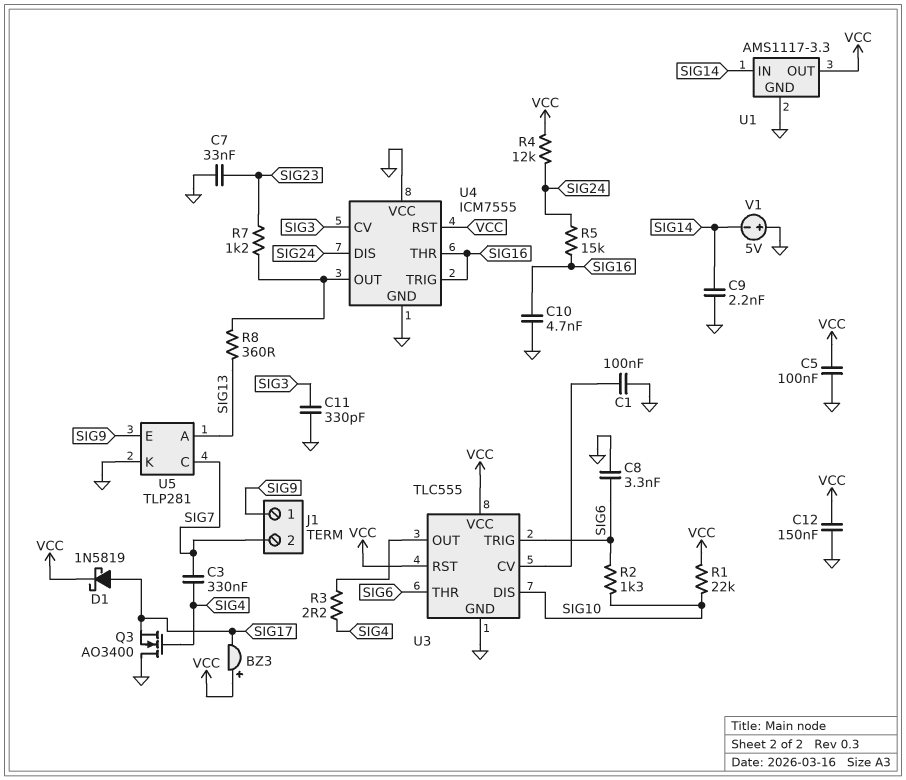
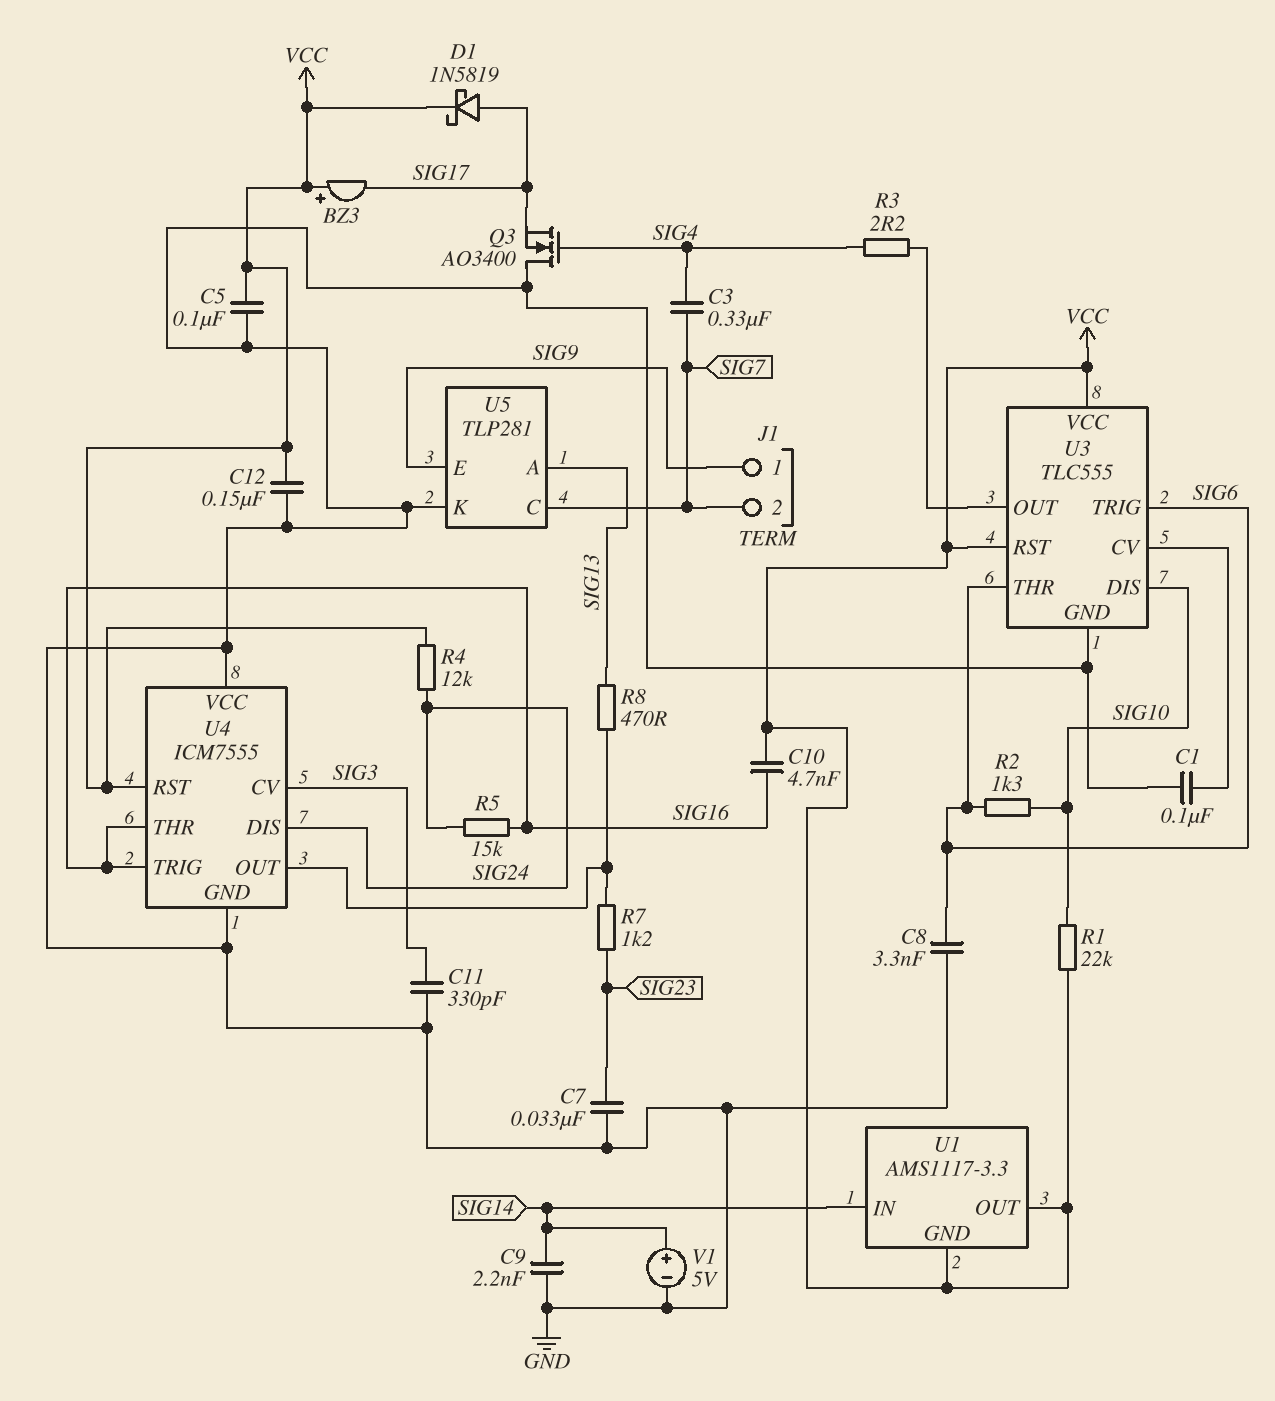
C10: 4.7nF (GND, SIG16) -> 4.7nF (SIG16, VCC)
R8: 360 (SIG13, U4/OUT) -> 470 (SIG13, U4/OUT)
U1 pin GND: GND -> VCC
V1: 5V (plus GND, minus SIG14) -> 5V (plus SIG14, minus GND)

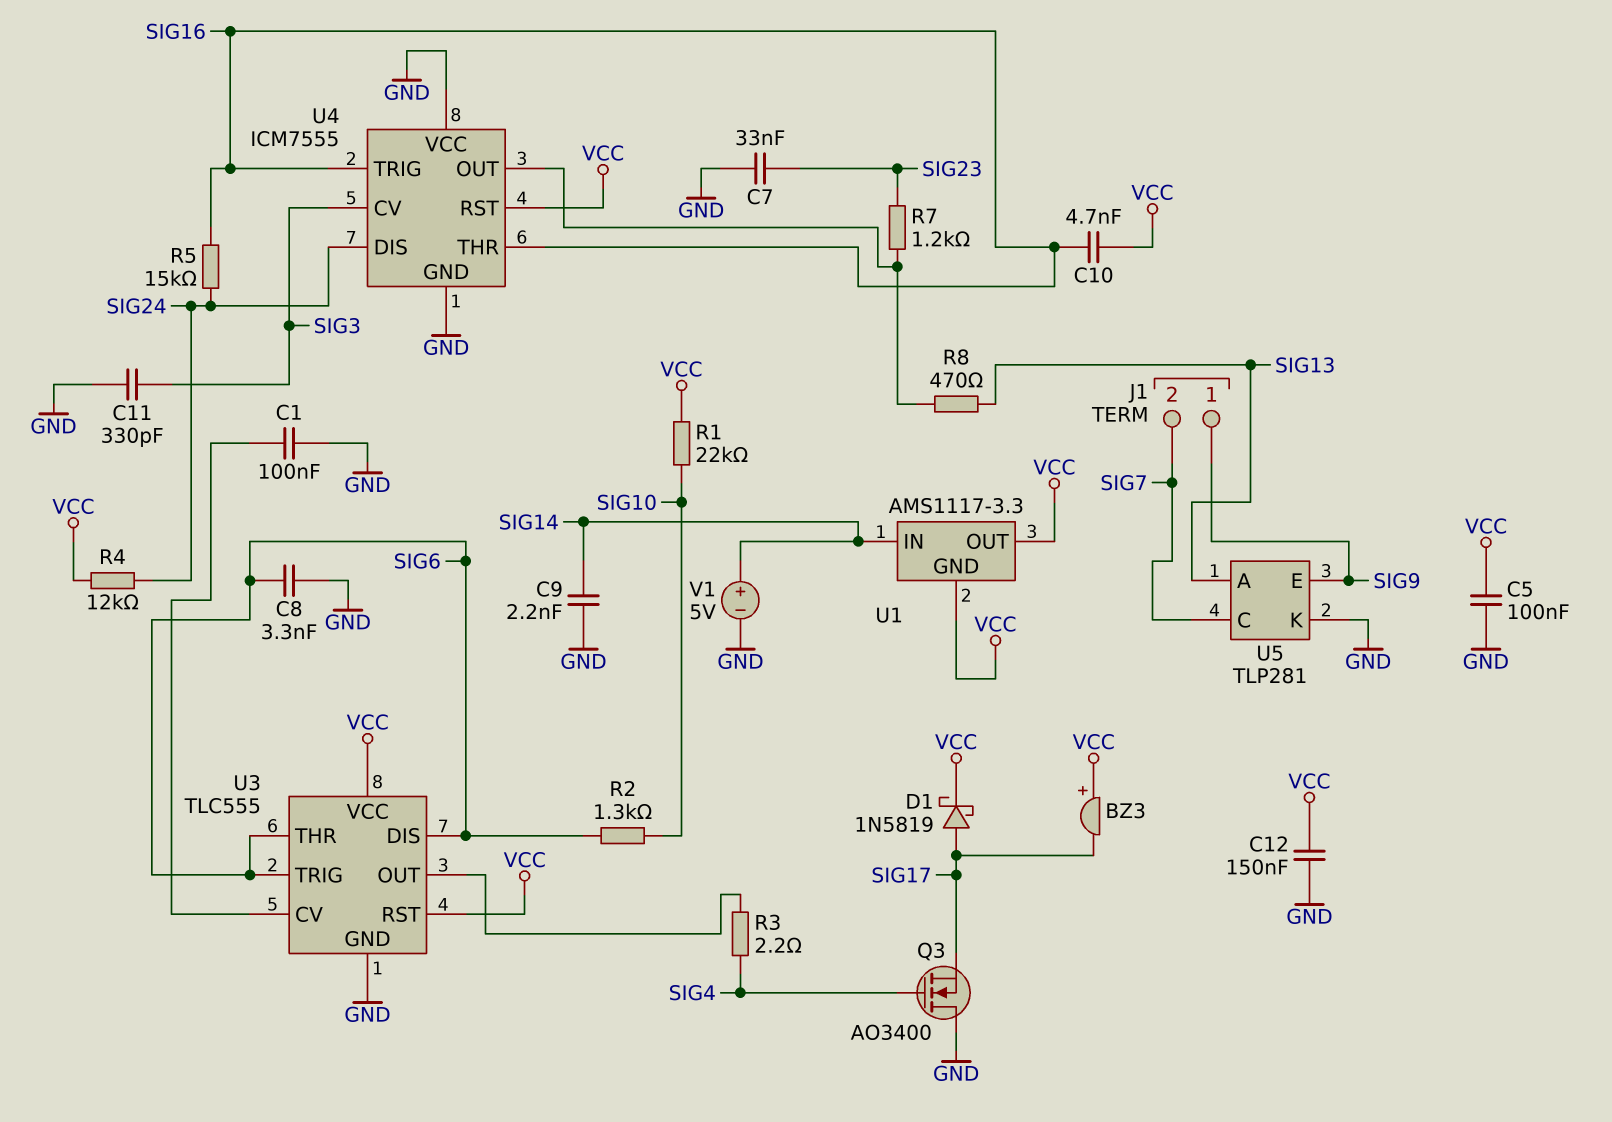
C3: 330nF (SIG4, SIG7) -> none
U3 pin DIS: SIG10 -> SIG6

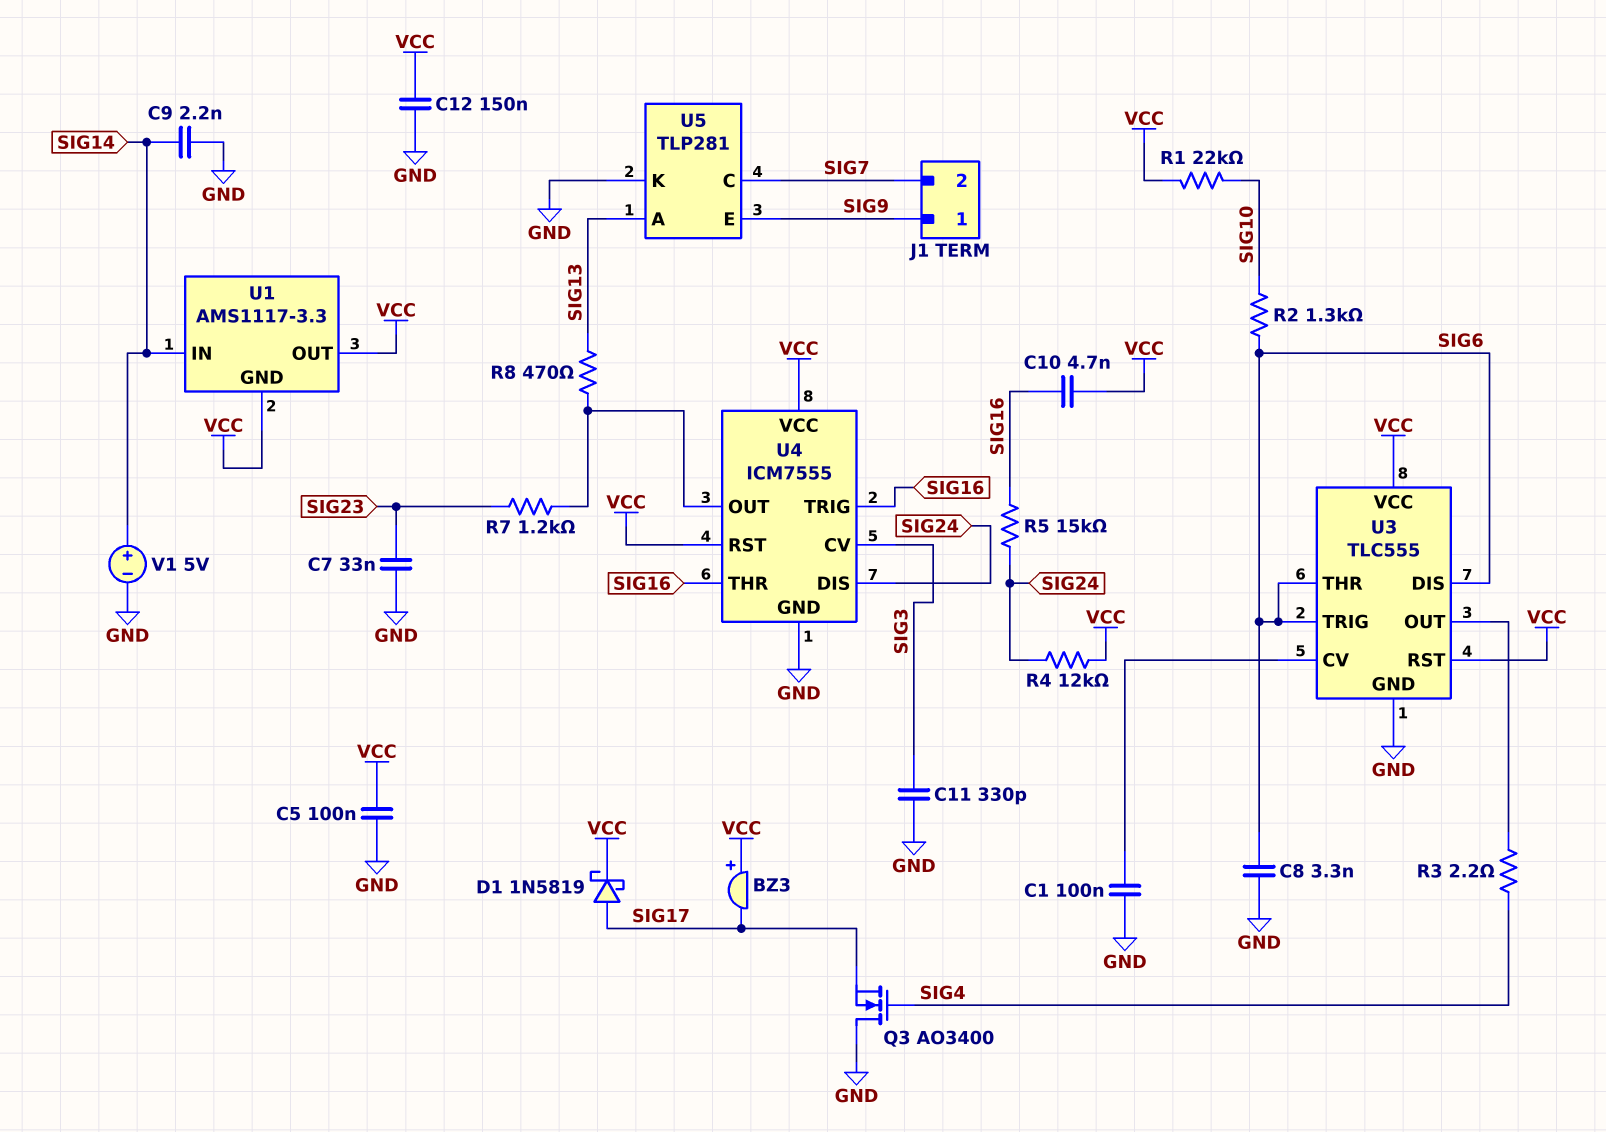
U4 pin VCC: GND -> VCC

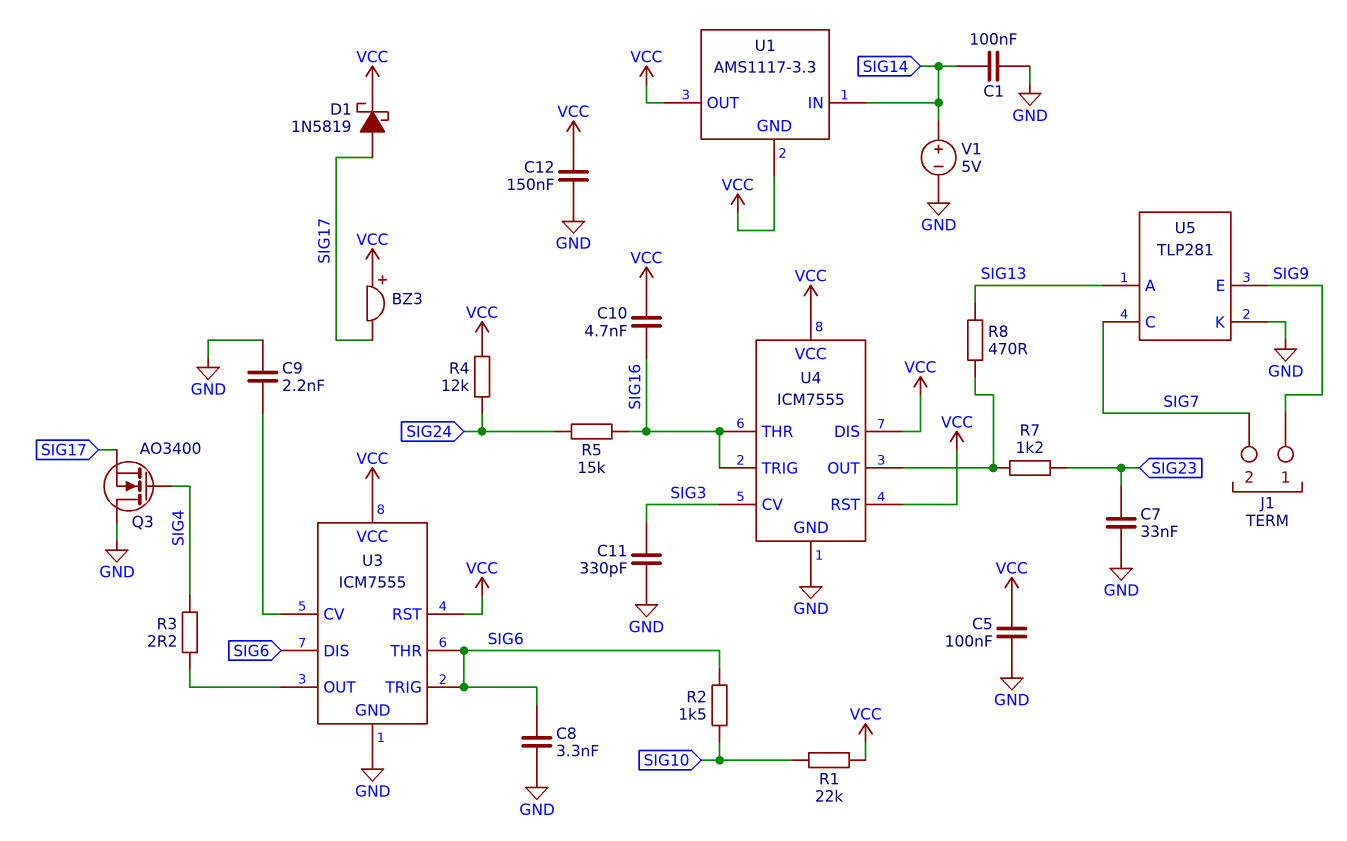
C1: 100nF (GND, U3/CV) -> 100nF (GND, SIG14)
C9: 2.2nF (GND, SIG14) -> 2.2nF (GND, U3/CV)
R2: 1.3k (SIG6, SIG10) -> 1.5k (SIG6, SIG10)
U3: TLC555 -> ICM7555
U4 pin DIS: SIG24 -> VCC

